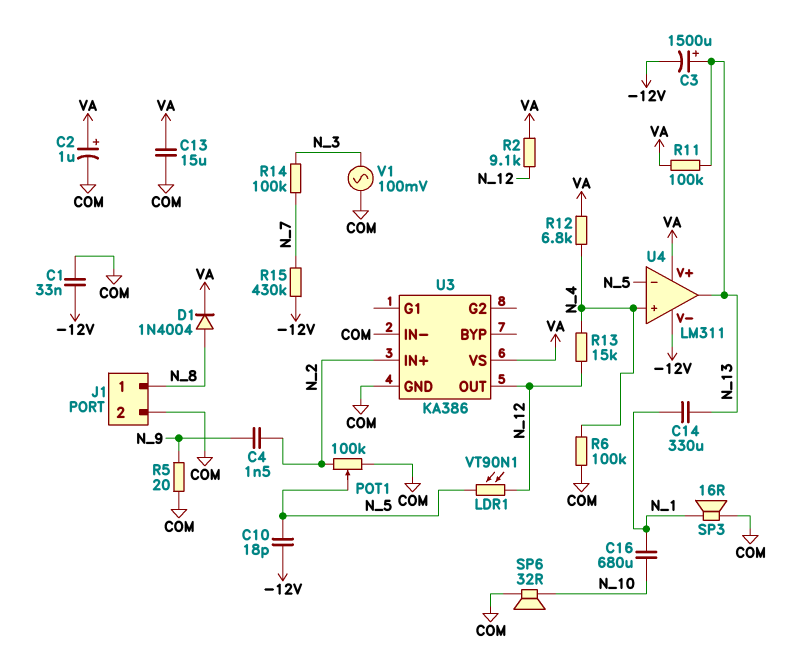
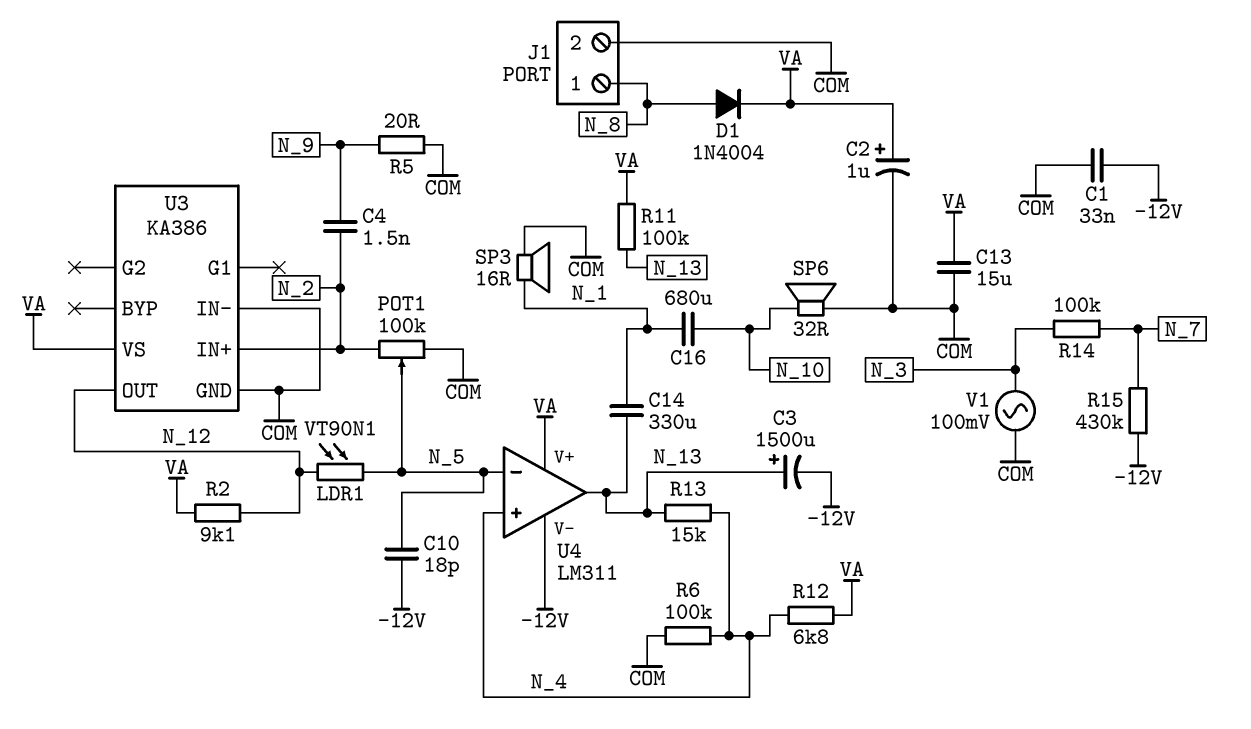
R13: 15k (N_4, N_12) -> 15k (N_4, N_13)

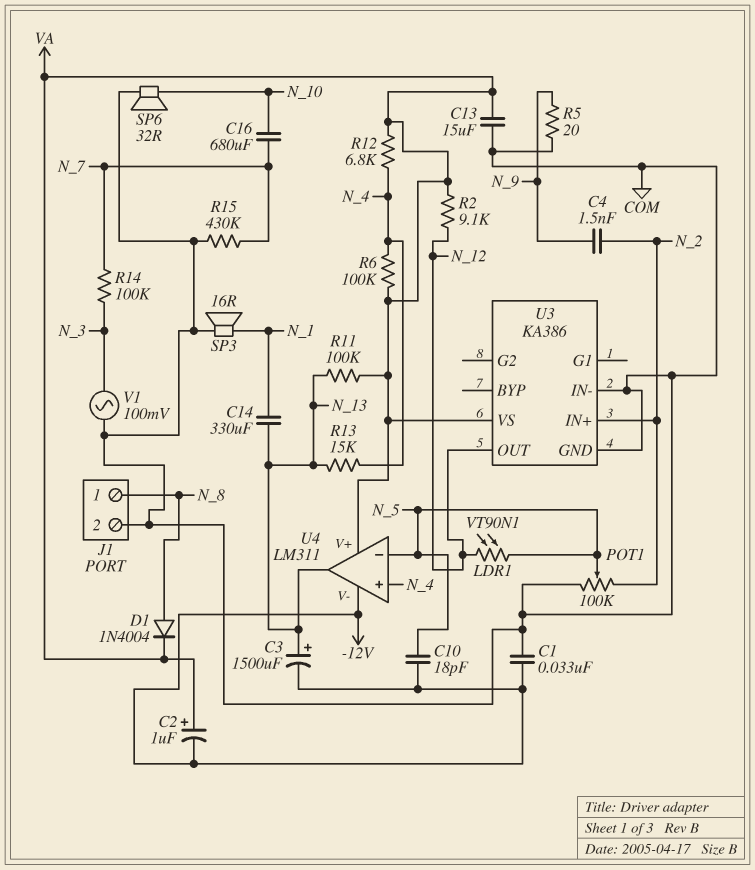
C2: 1uF (plus VA, minus COM) -> 1uF (plus VA, minus -12V)
C16: 680uF (N_1, N_10) -> 680uF (N_7, N_10)
R6: 100k (COM, N_4) -> 100k (N_4, VA)
R15: 430k (-12V, N_7) -> 430k (COM, N_7)

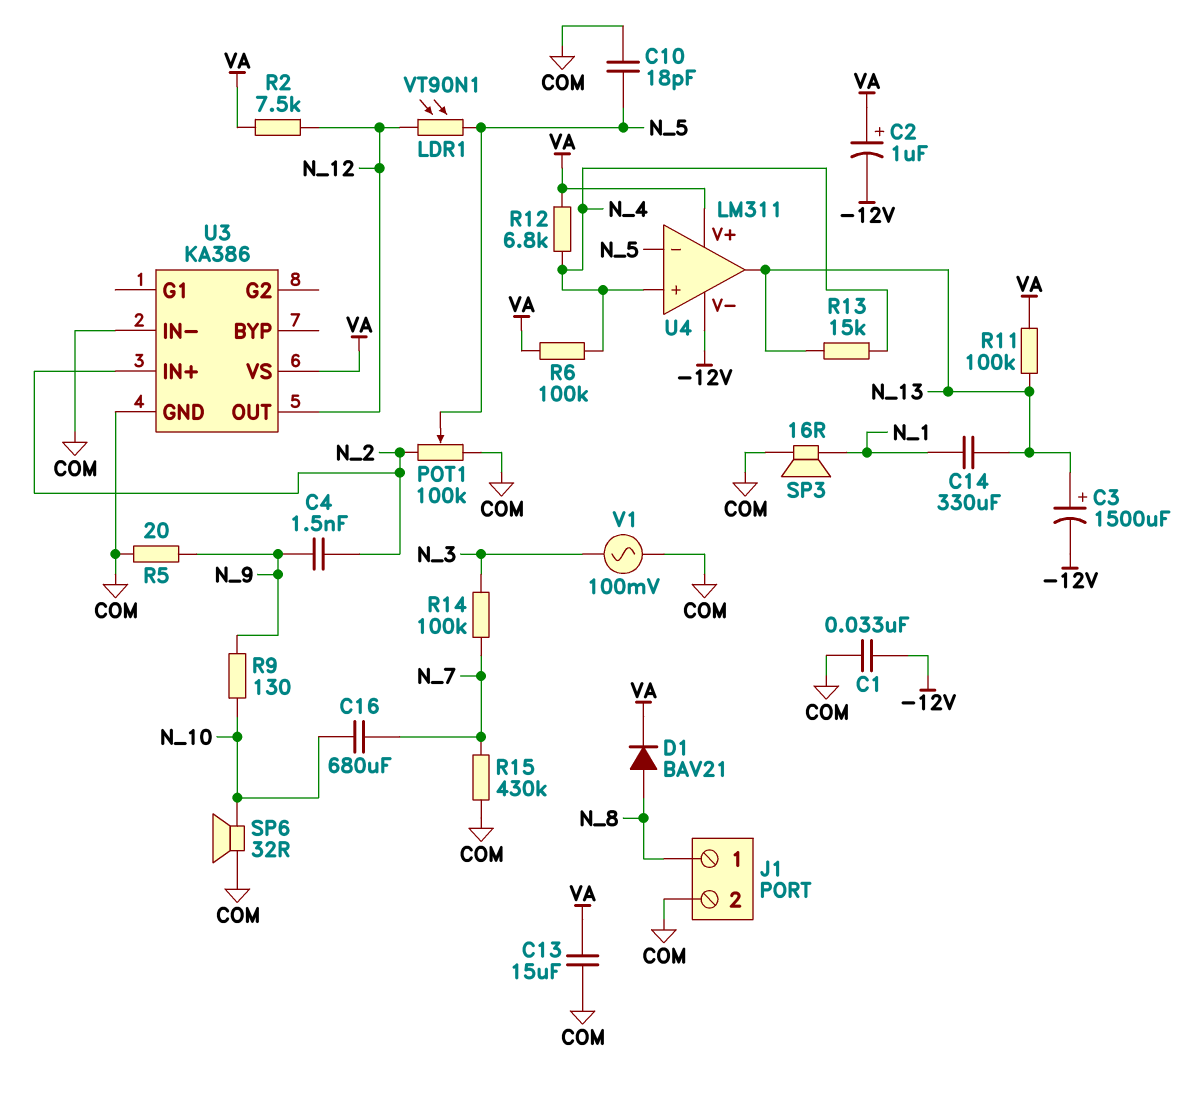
C10: 18pF (-12V, N_5) -> 18pF (COM, N_5)
D1: diode 1N4004 (A N_8, K VA) -> diode BAV21 (A N_8, K VA)
R2: 9.1k (N_12, VA) -> 7.5k (N_12, VA)
R9: none -> 130 (N_9, N_10)

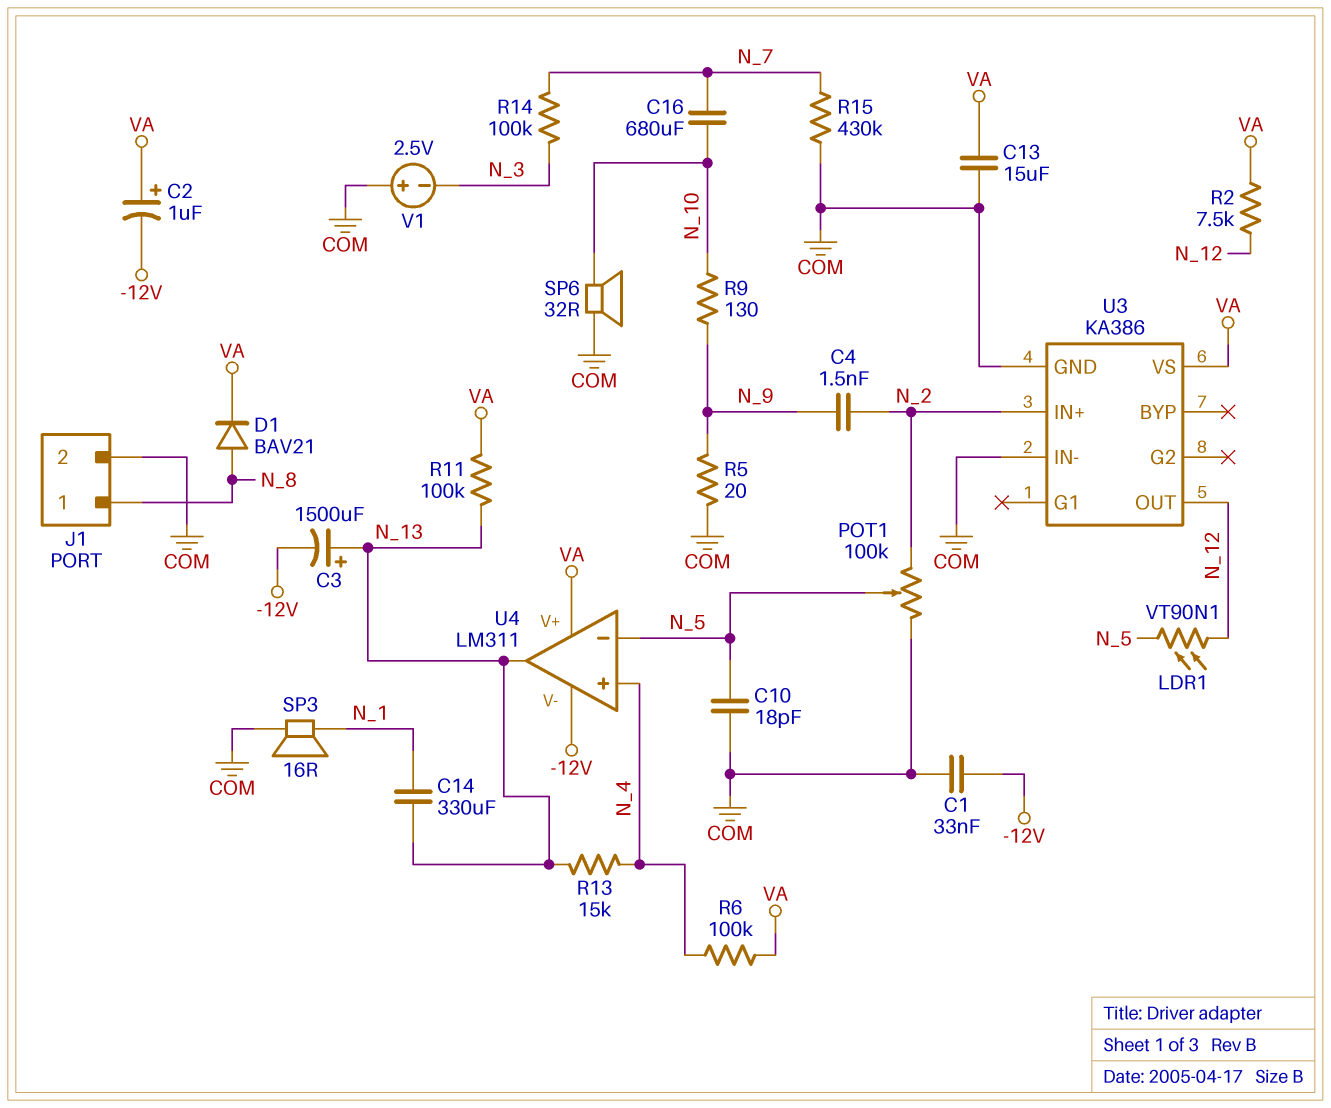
R12: 6.8k (N_4, VA) -> none
V1: AC 100mV (COM, N_3) -> 2.5V (plus COM, minus N_3)

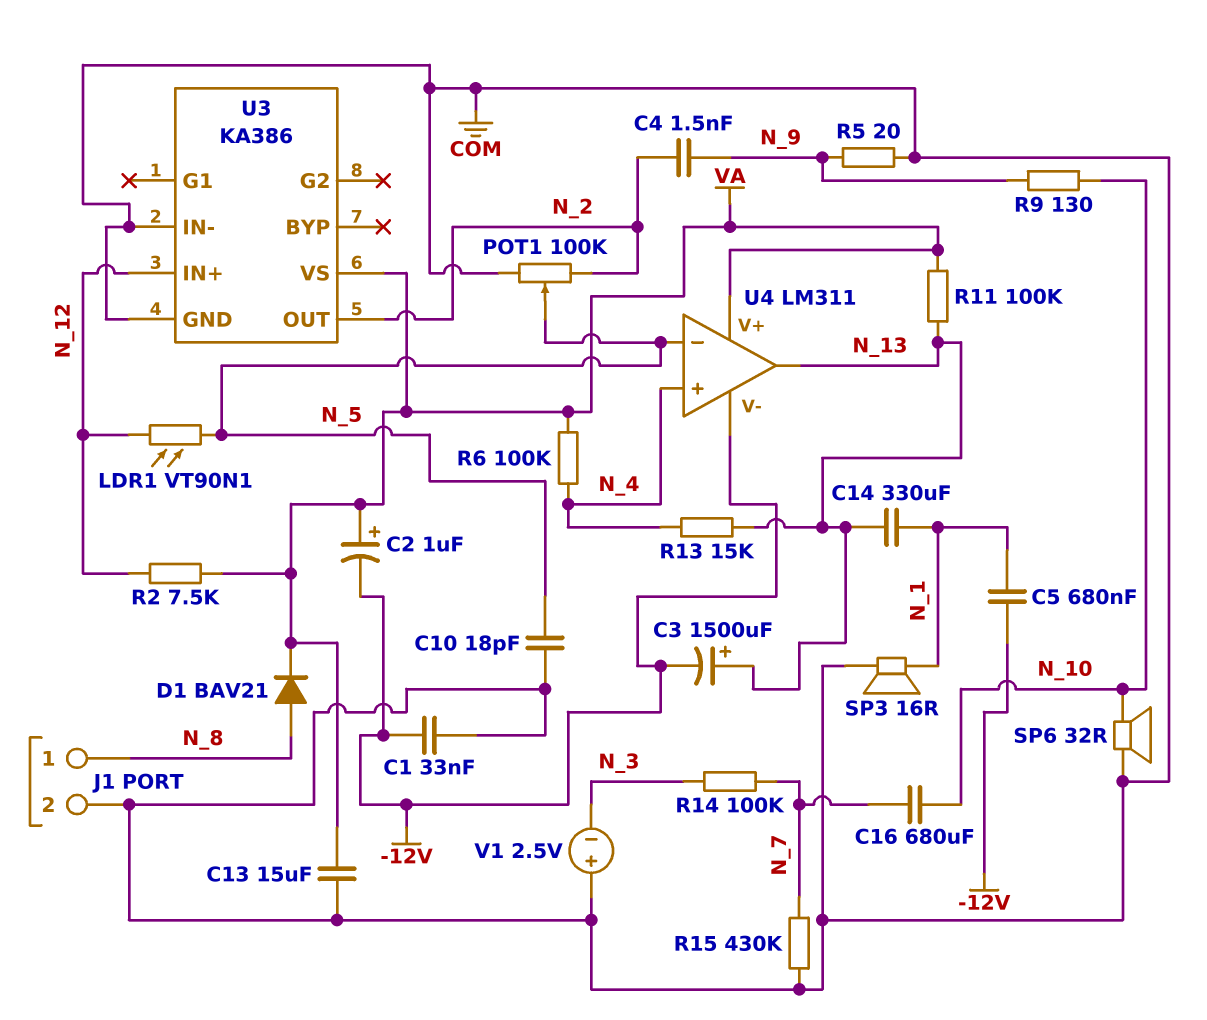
C5: none -> 680nF (-12V, N_1)
U3 pin IN+: N_2 -> N_12
U3 pin OUT: N_12 -> N_2

